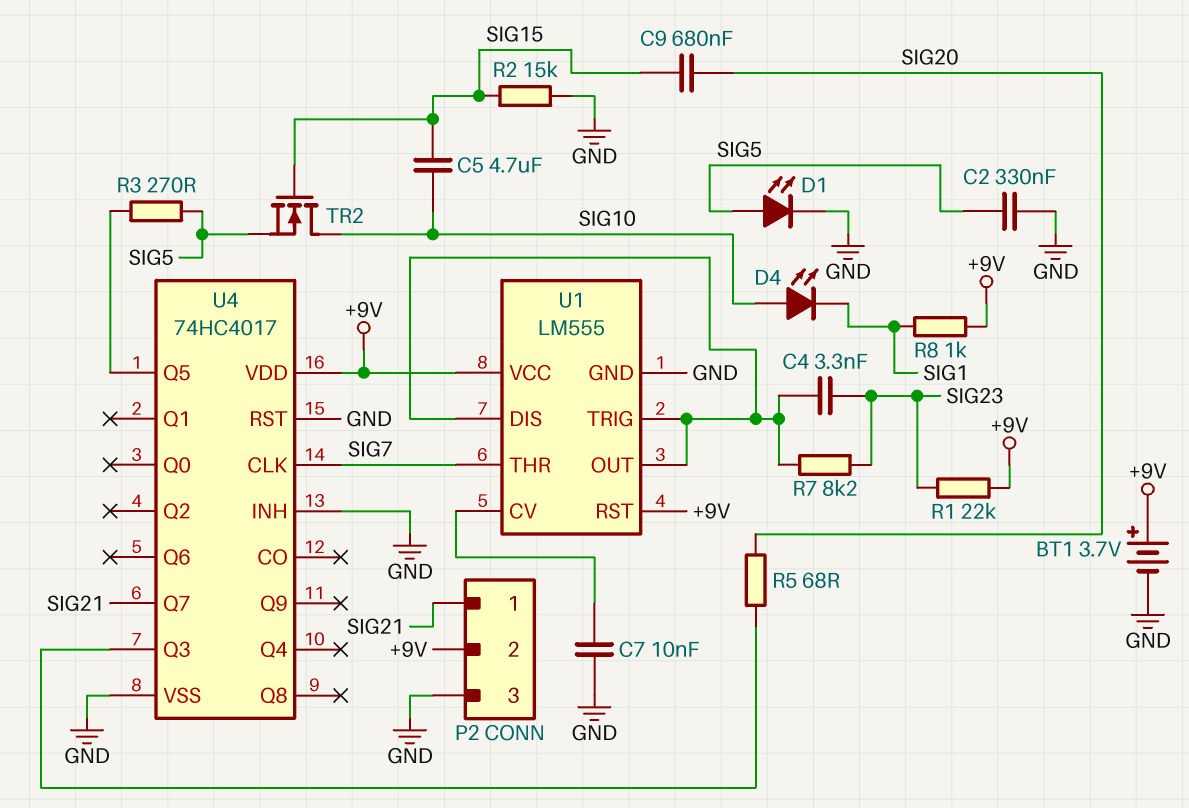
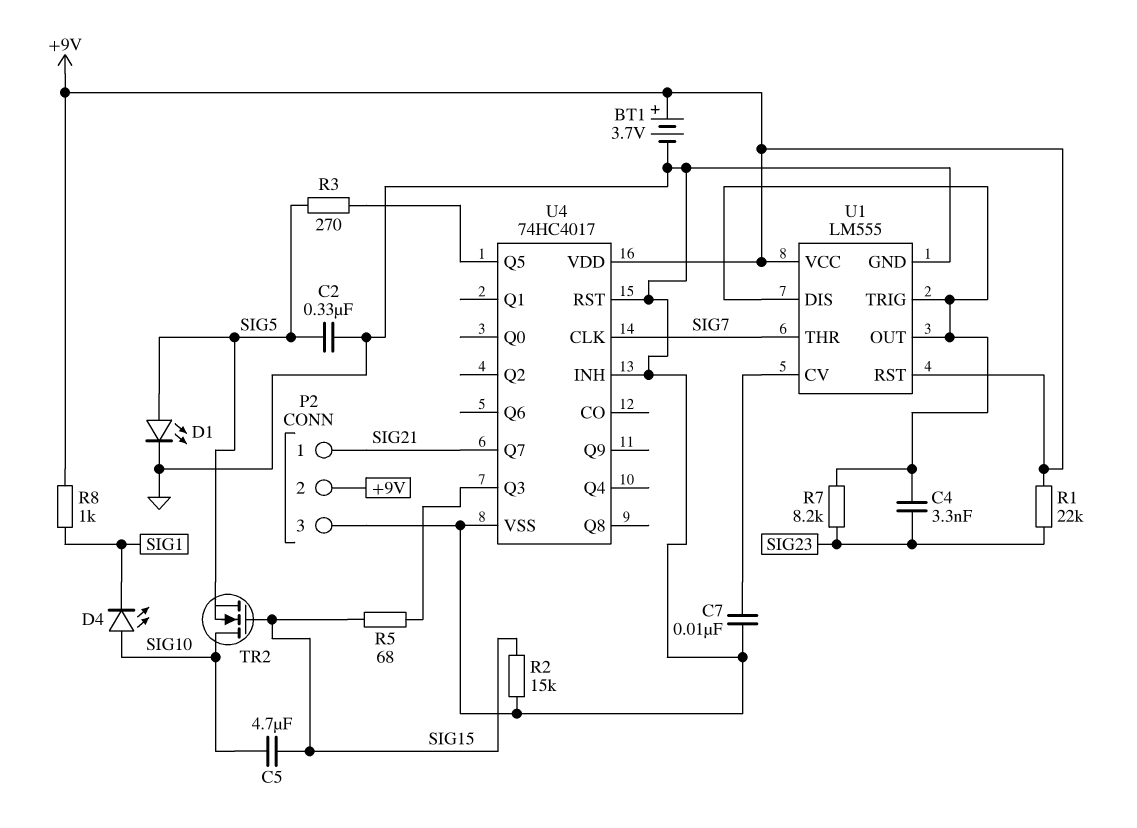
C9: 680nF (SIG15, SIG20) -> none
R5: 68 (SIG20, U4/Q3) -> 68 (SIG15, U4/Q3)

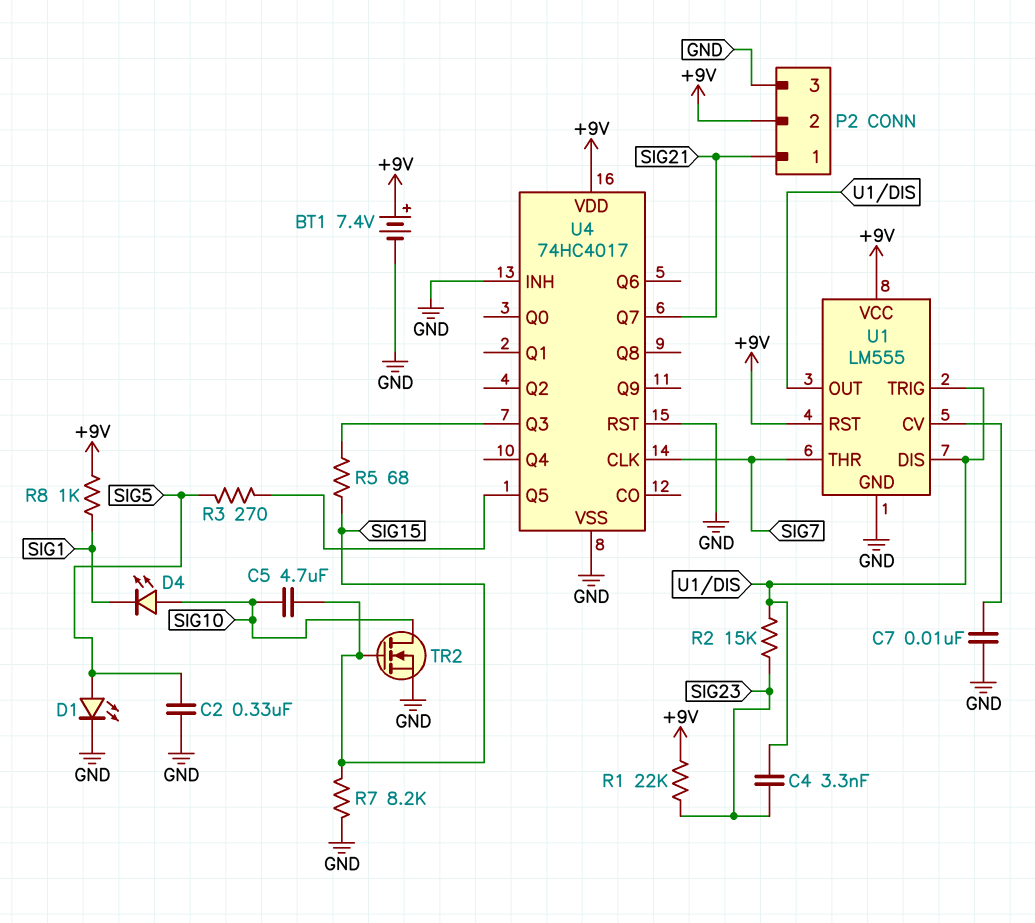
BT1: 3.7V (plus +9V, minus GND) -> 7.4V (plus +9V, minus GND)
R2: 15k (GND, SIG15) -> 15k (SIG23, U1/DIS)
R7: 8.2k (SIG23, U1/DIS) -> 8.2k (GND, SIG15)
TR2: NMOS (G SIG15, D SIG10, S SIG5) -> NMOS (G SIG15, D SIG10, S GND)

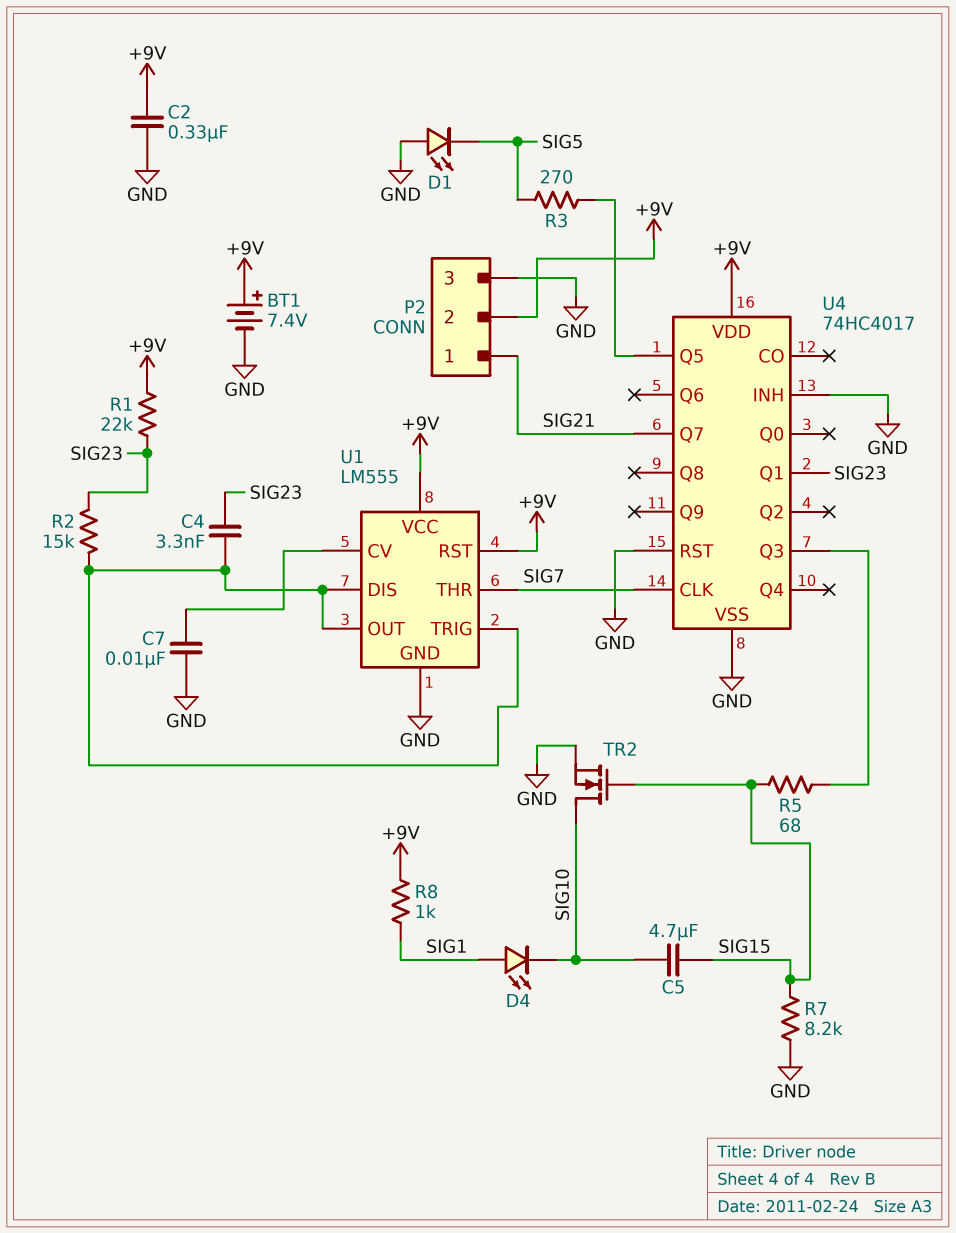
C2: 330nF (GND, SIG5) -> 330nF (+9V, GND)
D1: LED (A SIG5, K GND) -> LED (A GND, K SIG5)
D4: LED (A SIG10, K SIG1) -> LED (A SIG1, K SIG10)
U4 pin Q1: none -> SIG23

